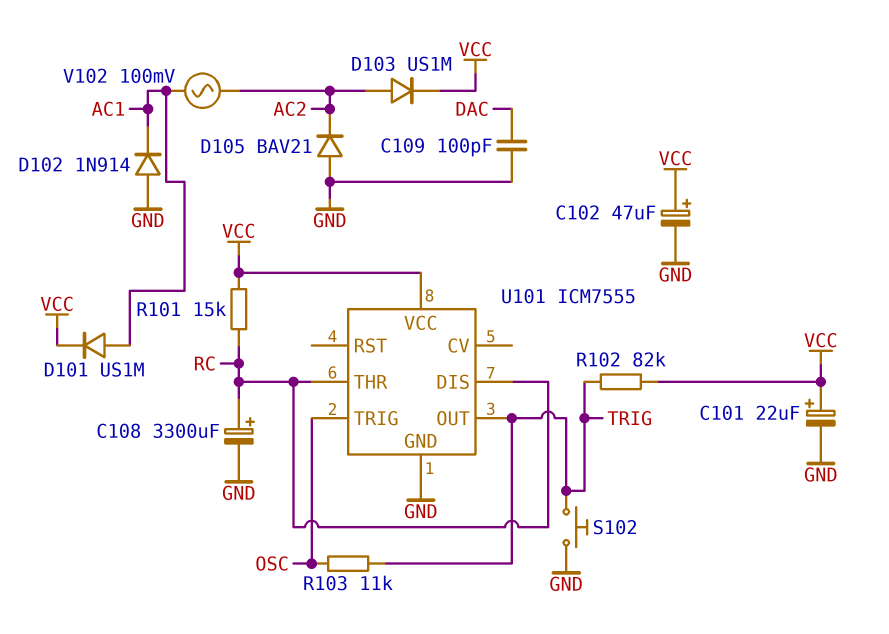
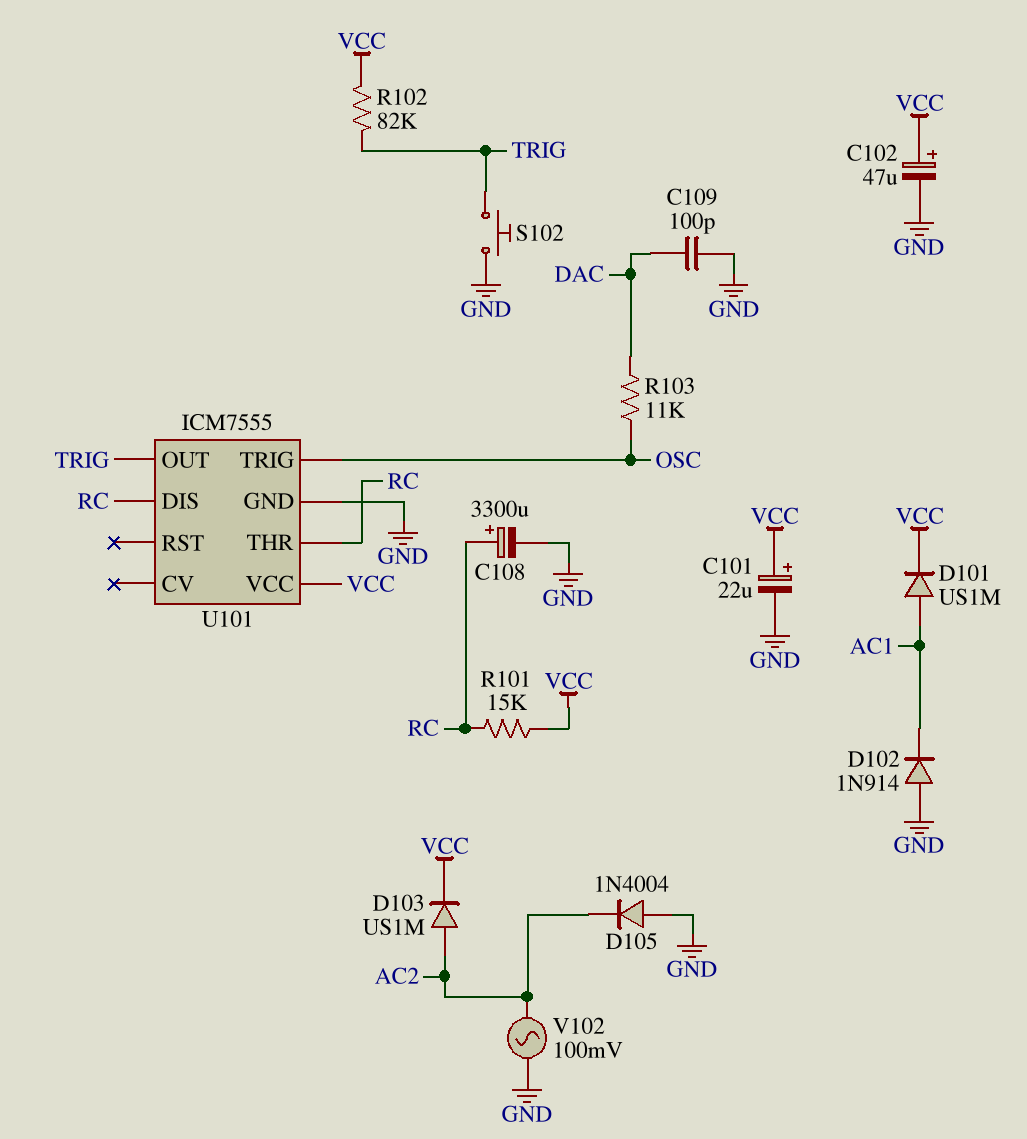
D105: diode BAV21 (A GND, K AC2) -> diode 1N4004 (A GND, K AC2)
R103: 11k (OSC, TRIG) -> 11k (DAC, OSC)
V102: AC 100mV (AC1, AC2) -> AC 100mV (AC2, GND)

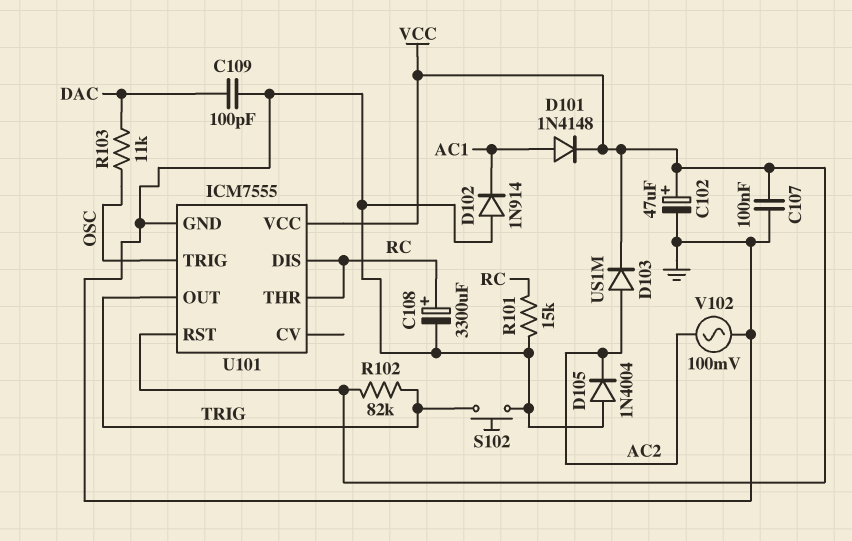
C101: 22uF (plus VCC, minus GND) -> none
C107: none -> 100nF (GND, VCC)
D101: diode US1M (A AC1, K VCC) -> diode 1N4148 (A AC1, K VCC)
R101: 15k (RC, VCC) -> 15k (GND, RC)
U101 pin RST: none -> VCC

